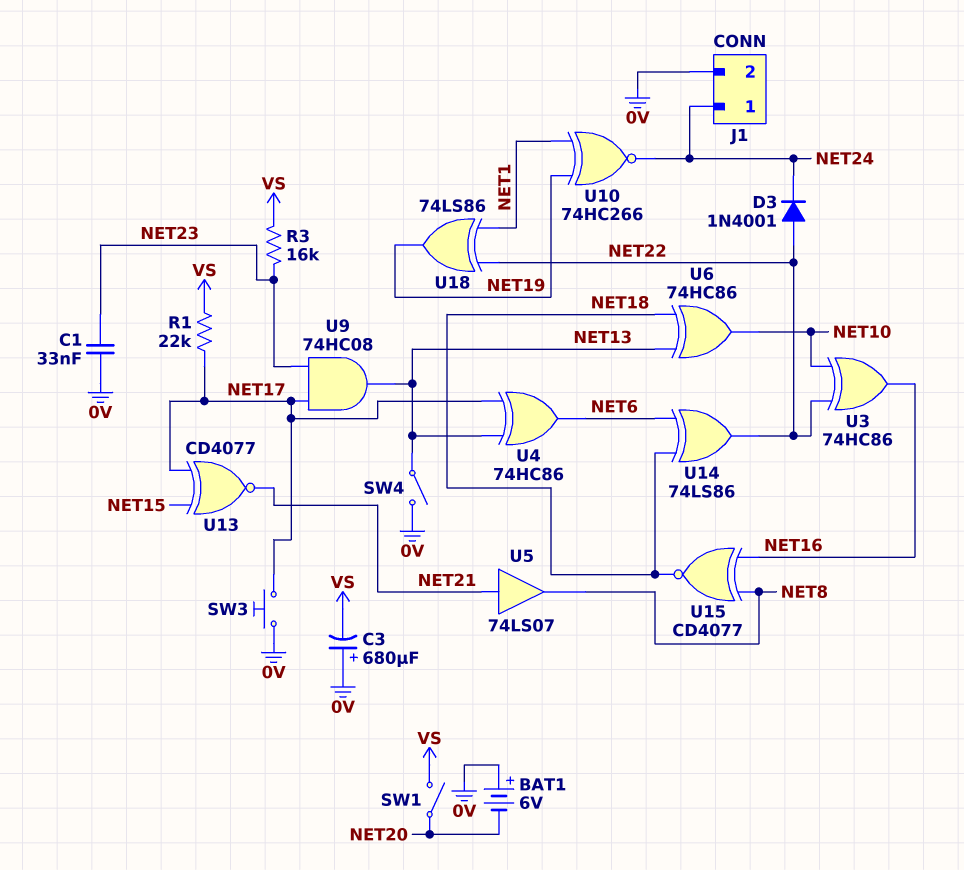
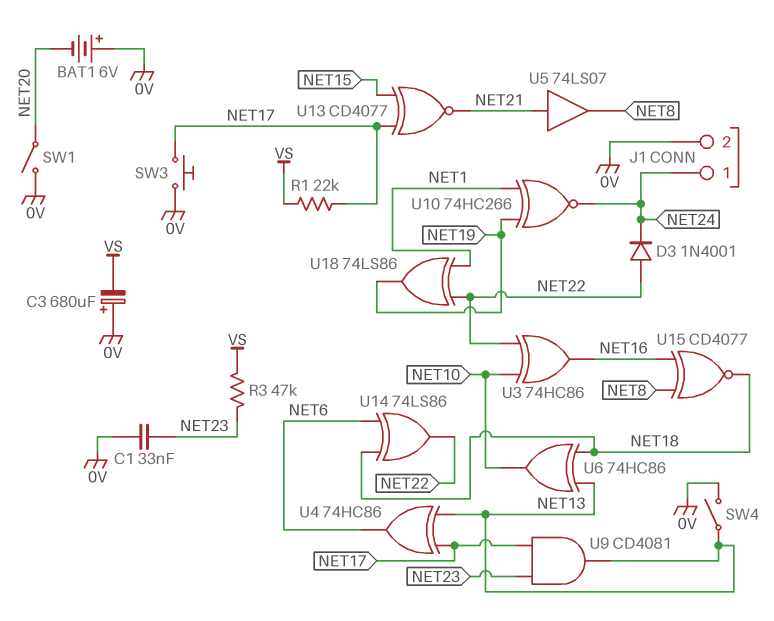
R3: 16k (NET23, VS) -> 47k (NET23, VS)
SW1: switch (NET20, VS) -> switch (0V, NET20)
U9: AND 74HC08 (in NET17, in NET23, out NET13) -> AND CD4081 (in NET17, in NET23, out NET13)

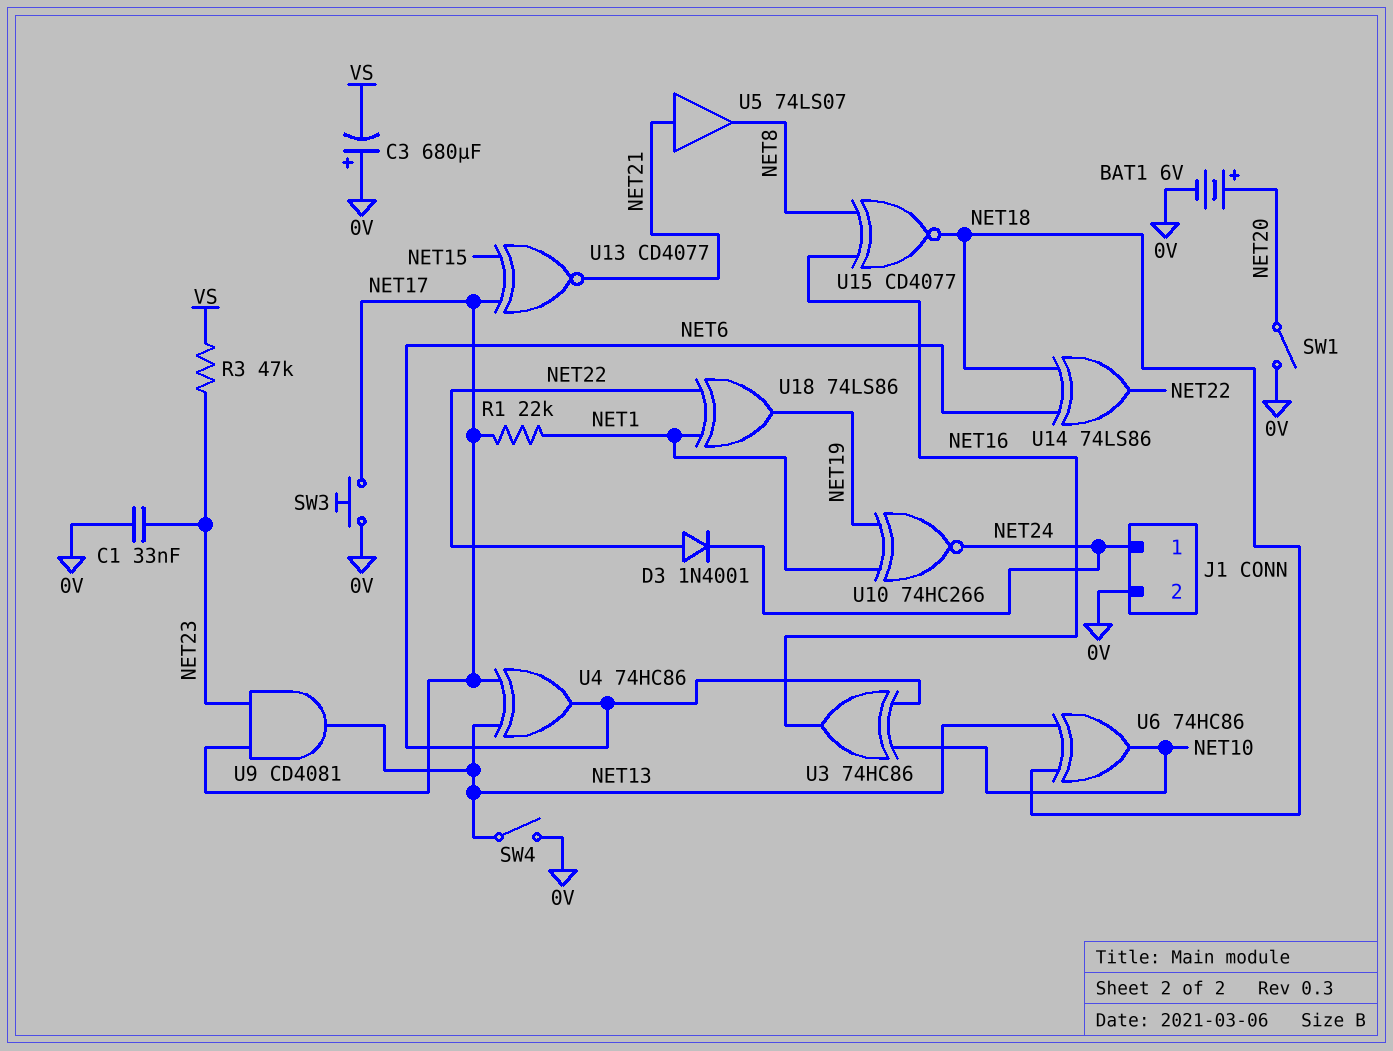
BAT1: 6V (plus 0V, minus NET20) -> 6V (plus NET20, minus 0V)
R1: 22k (NET17, VS) -> 22k (NET1, NET17)
U3: XOR 74HC86 (in NET10, in NET22, out NET16) -> XOR 74HC86 (in NET6, in NET10, out NET16)

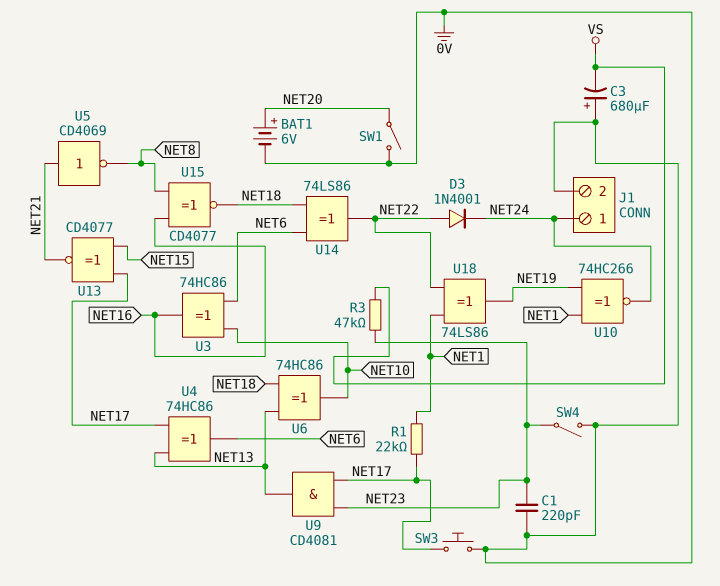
C1: 33nF (0V, NET23) -> 220pF (0V, NET23)
SW4: switch (0V, NET13) -> switch (0V, NET23)
U5: buffer 74LS07 (in NET21, out NET8) -> NOT CD4069 (in NET21, out NET8)

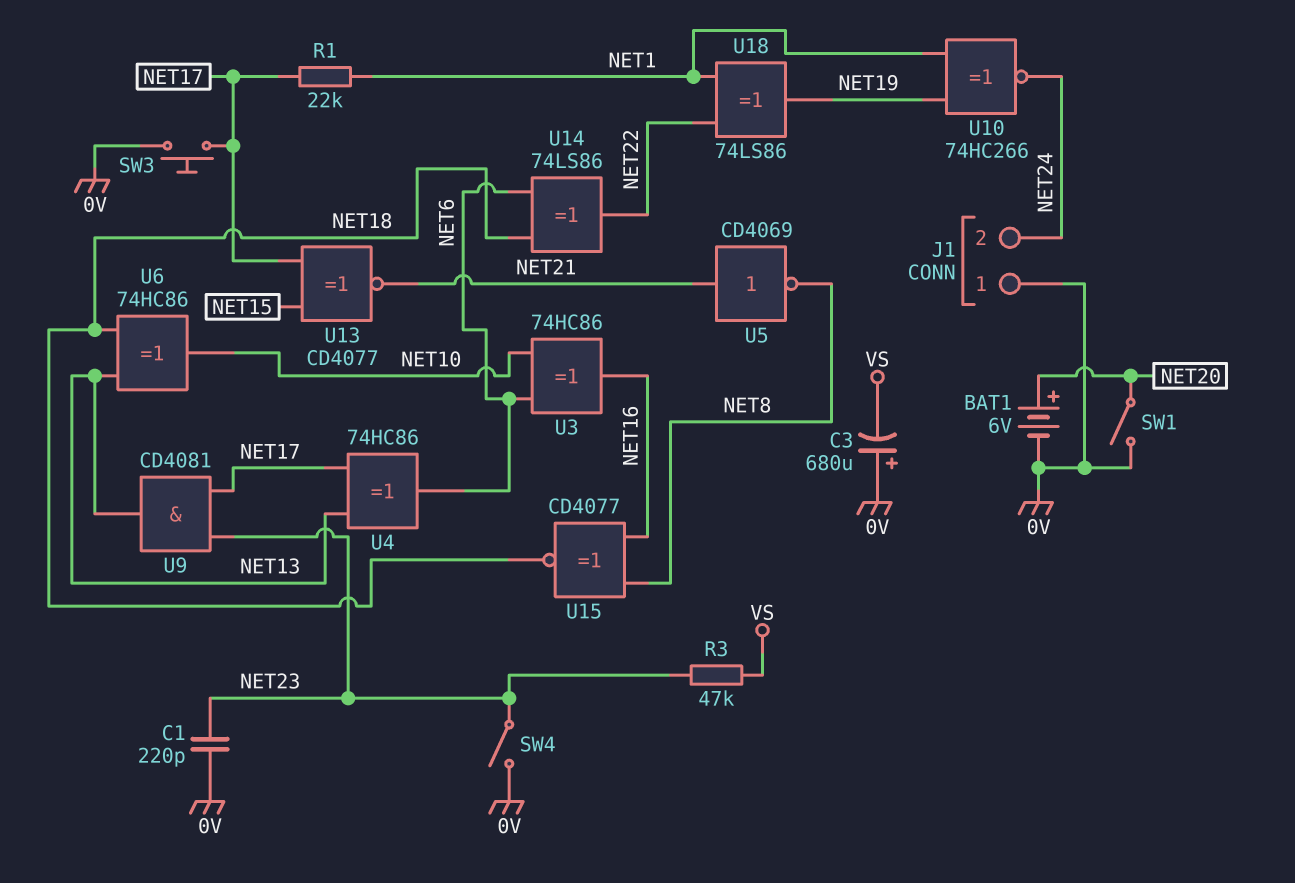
D3: diode 1N4001 (A NET22, K NET24) -> none
J1 pin 1: NET24 -> 0V
J1 pin 2: 0V -> NET24

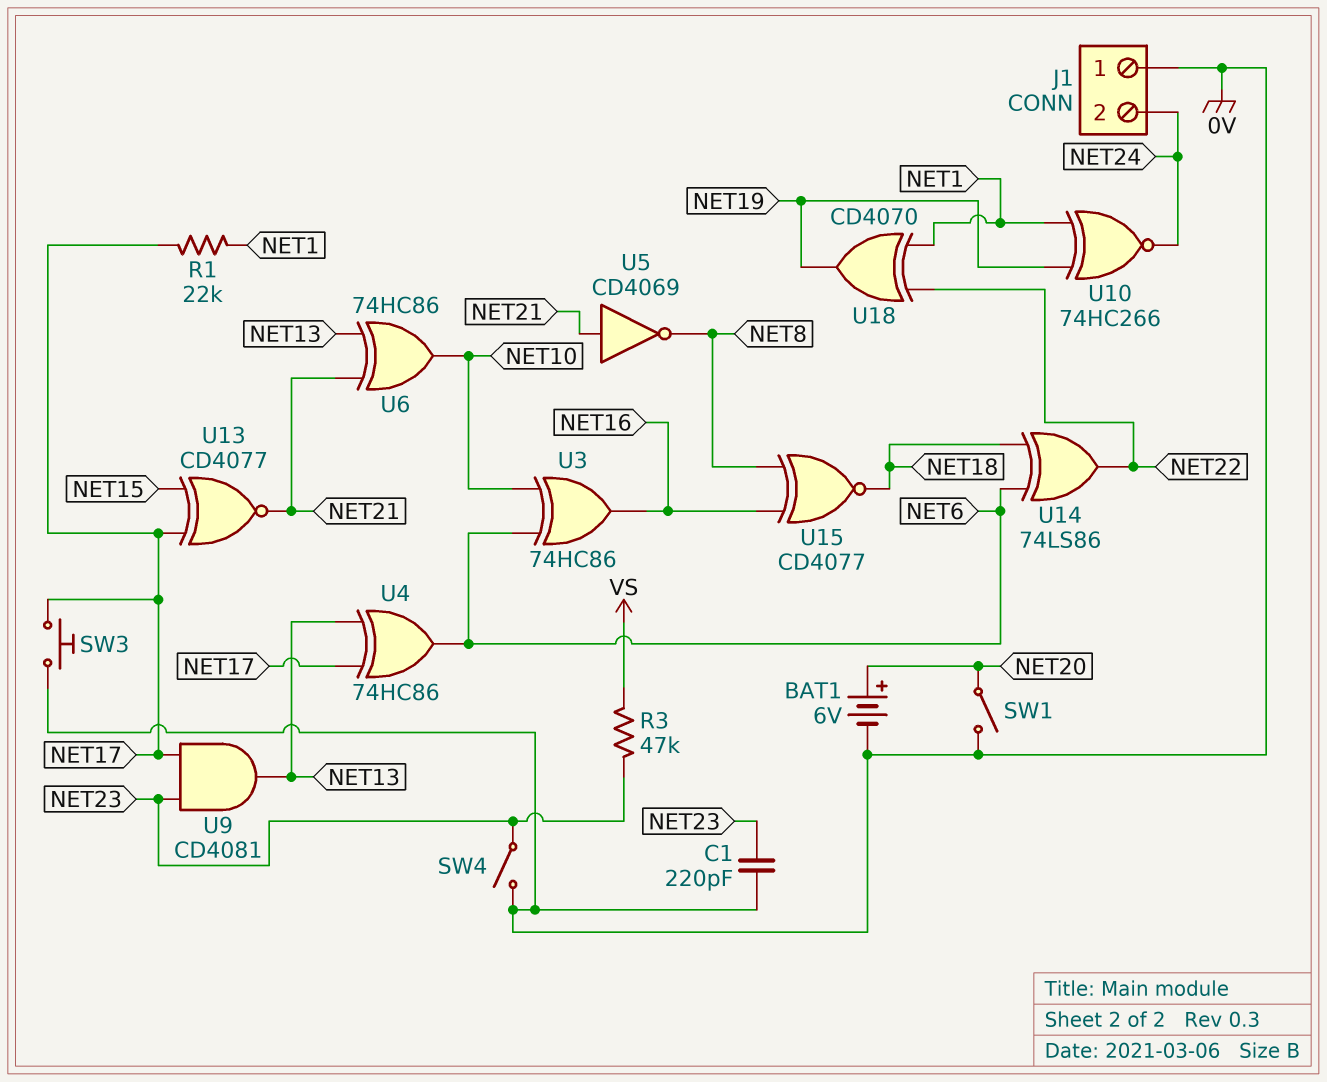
C3: 680uF (plus 0V, minus VS) -> none
U6: XOR 74HC86 (in NET13, in NET18, out NET10) -> XOR 74HC86 (in NET13, in NET21, out NET10)
U18: XOR 74LS86 (in NET1, in NET22, out NET19) -> XOR CD4070 (in NET1, in NET22, out NET19)

